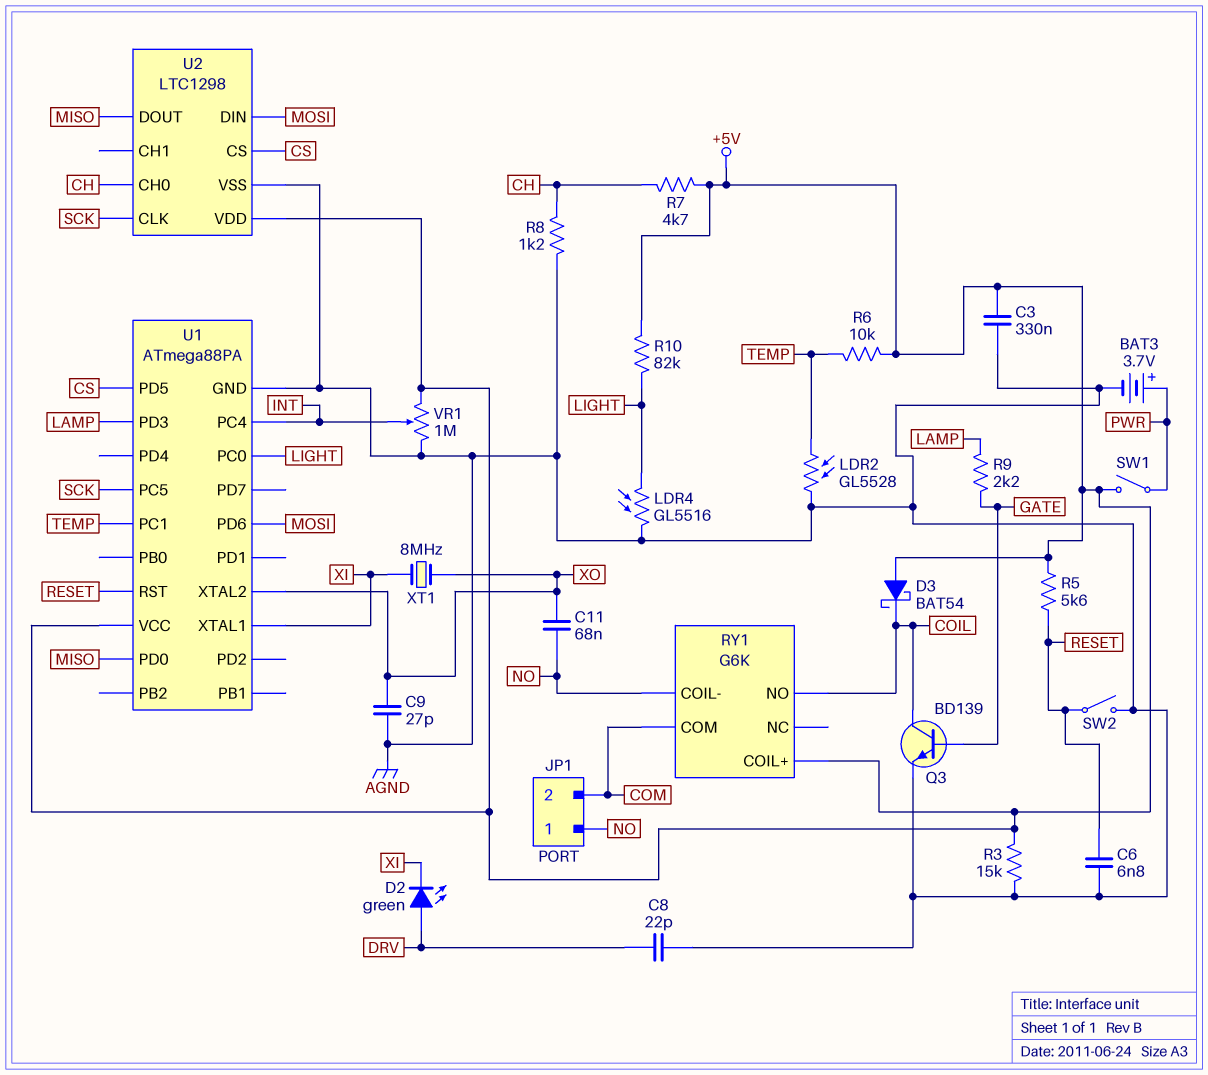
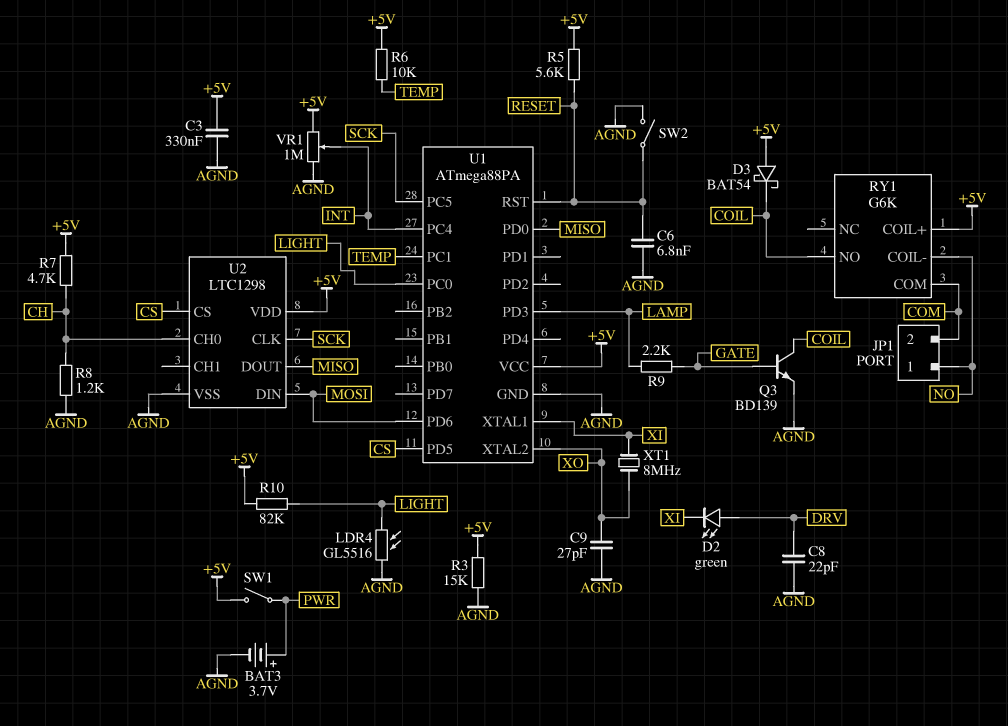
C11: 68nF (NO, XO) -> none
LDR2: GL5528 (AGND, TEMP) -> none

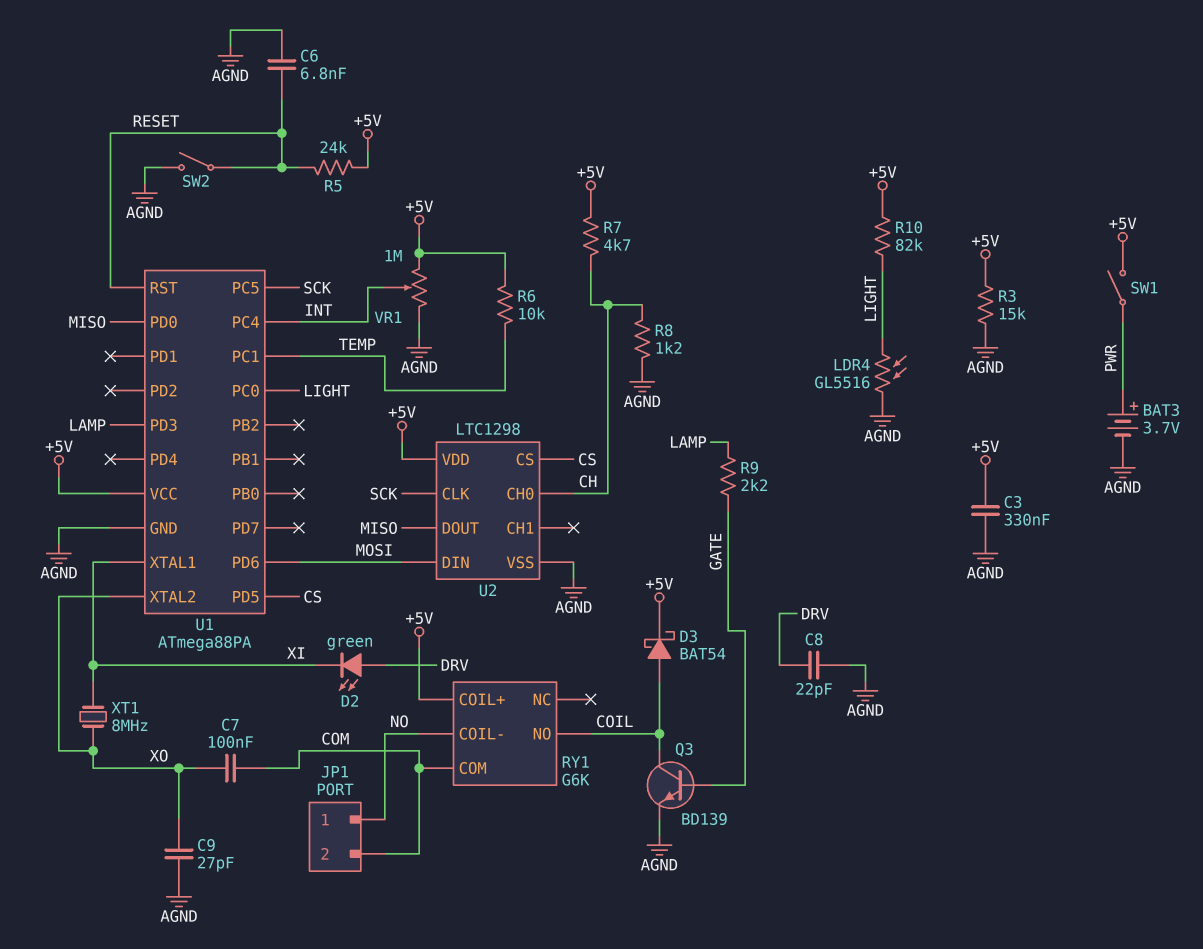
C7: none -> 100nF (COM, XO)
D3: schottky BAT54 (A +5V, K COIL) -> schottky BAT54 (A COIL, K +5V)
R5: 5.6k (+5V, RESET) -> 24k (+5V, RESET)

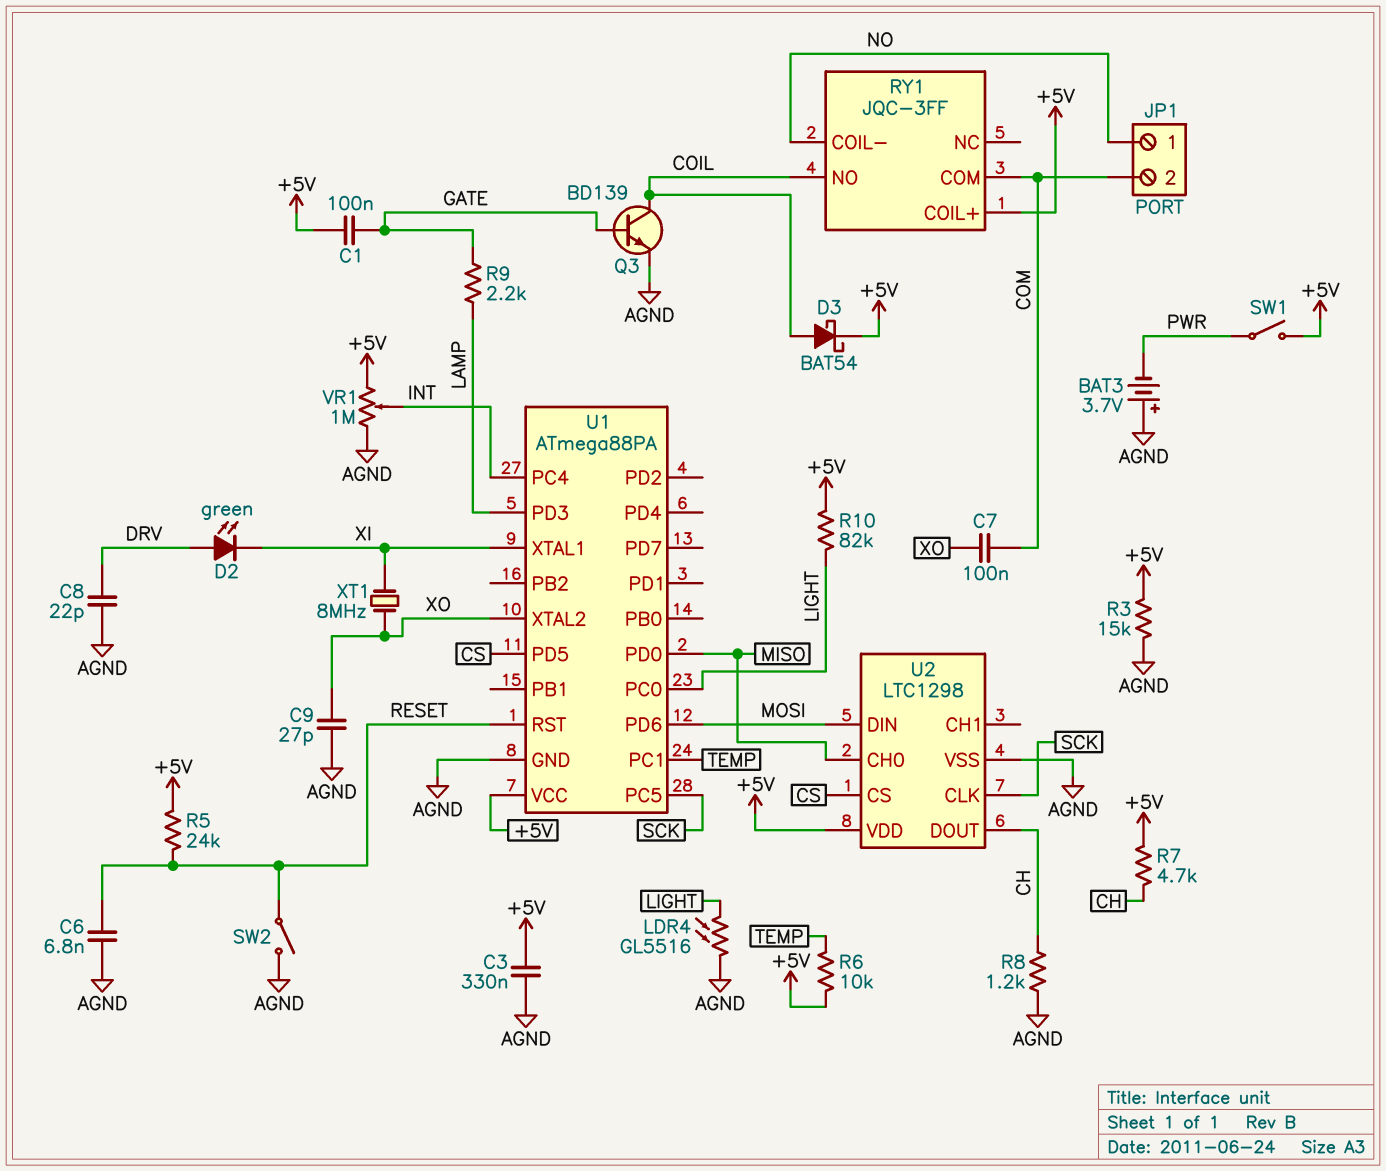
BAT3: 3.7V (plus PWR, minus AGND) -> 3.7V (plus AGND, minus PWR)
C1: none -> 100nF (+5V, GATE)
RY1: G6K -> JQC-3FF
U2 pin CH0: CH -> MISO
U2 pin DOUT: MISO -> CH

